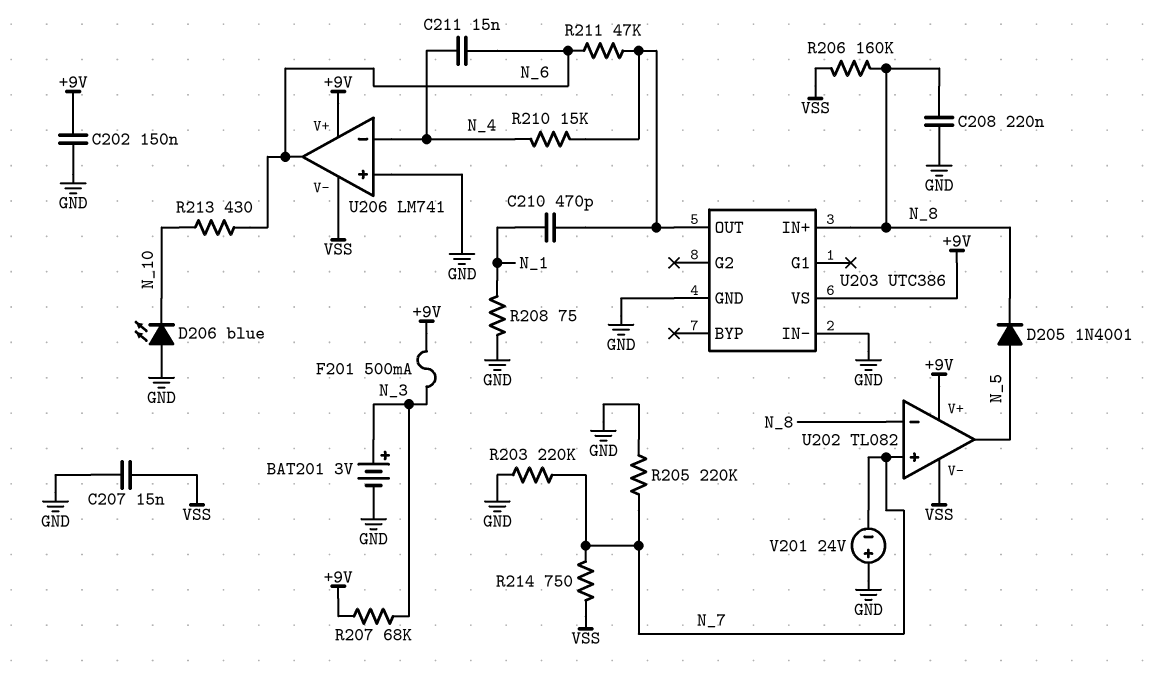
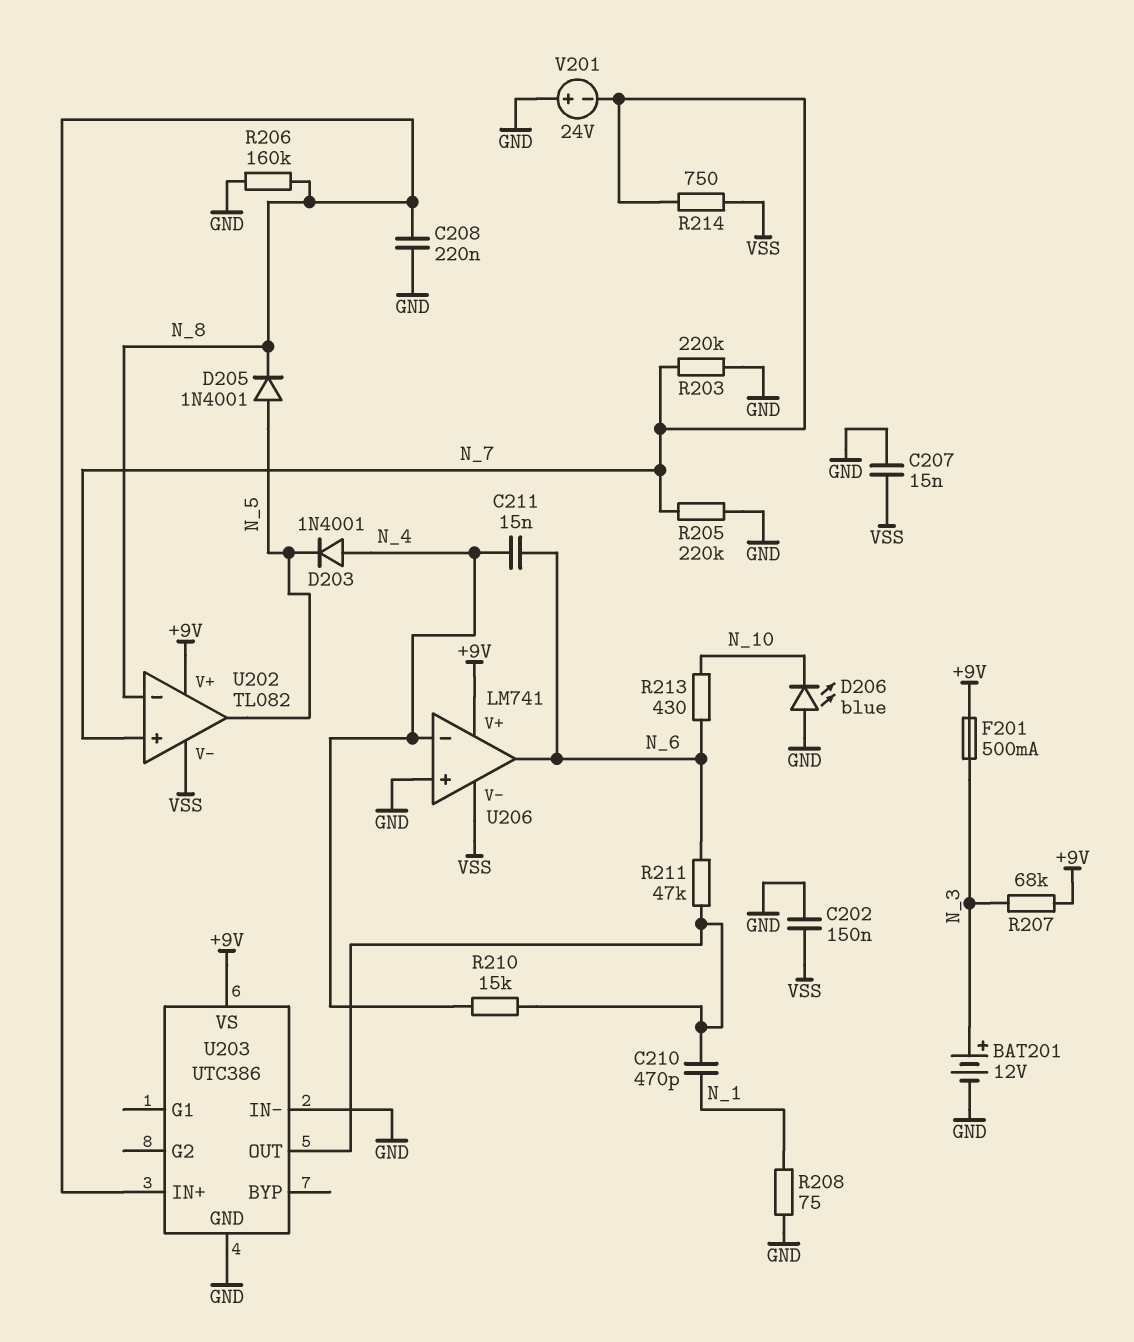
BAT201: 3V (plus N_3, minus GND) -> 12V (plus N_3, minus GND)
C202: 150nF (+9V, GND) -> 150nF (GND, VSS)
D203: none -> diode 1N4001 (A N_4, K N_5)
R206: 160k (N_8, VSS) -> 160k (GND, N_8)

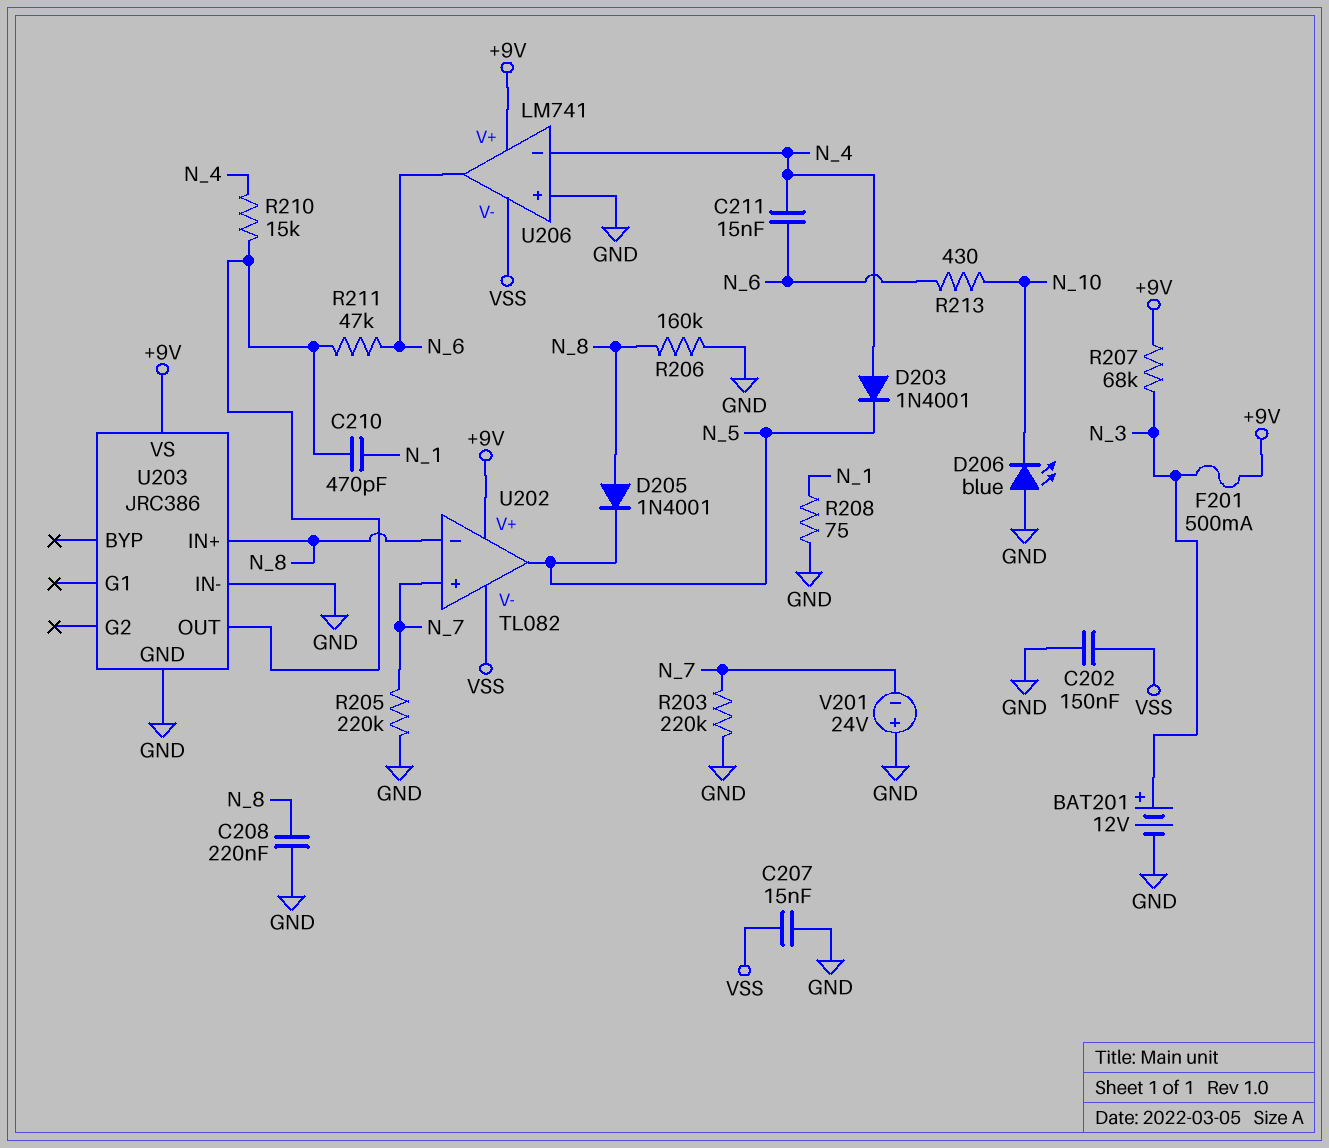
D205: diode 1N4001 (A N_5, K N_8) -> diode 1N4001 (A N_8, K N_5)
R214: 750 (N_7, VSS) -> none
U203: UTC386 -> JRC386

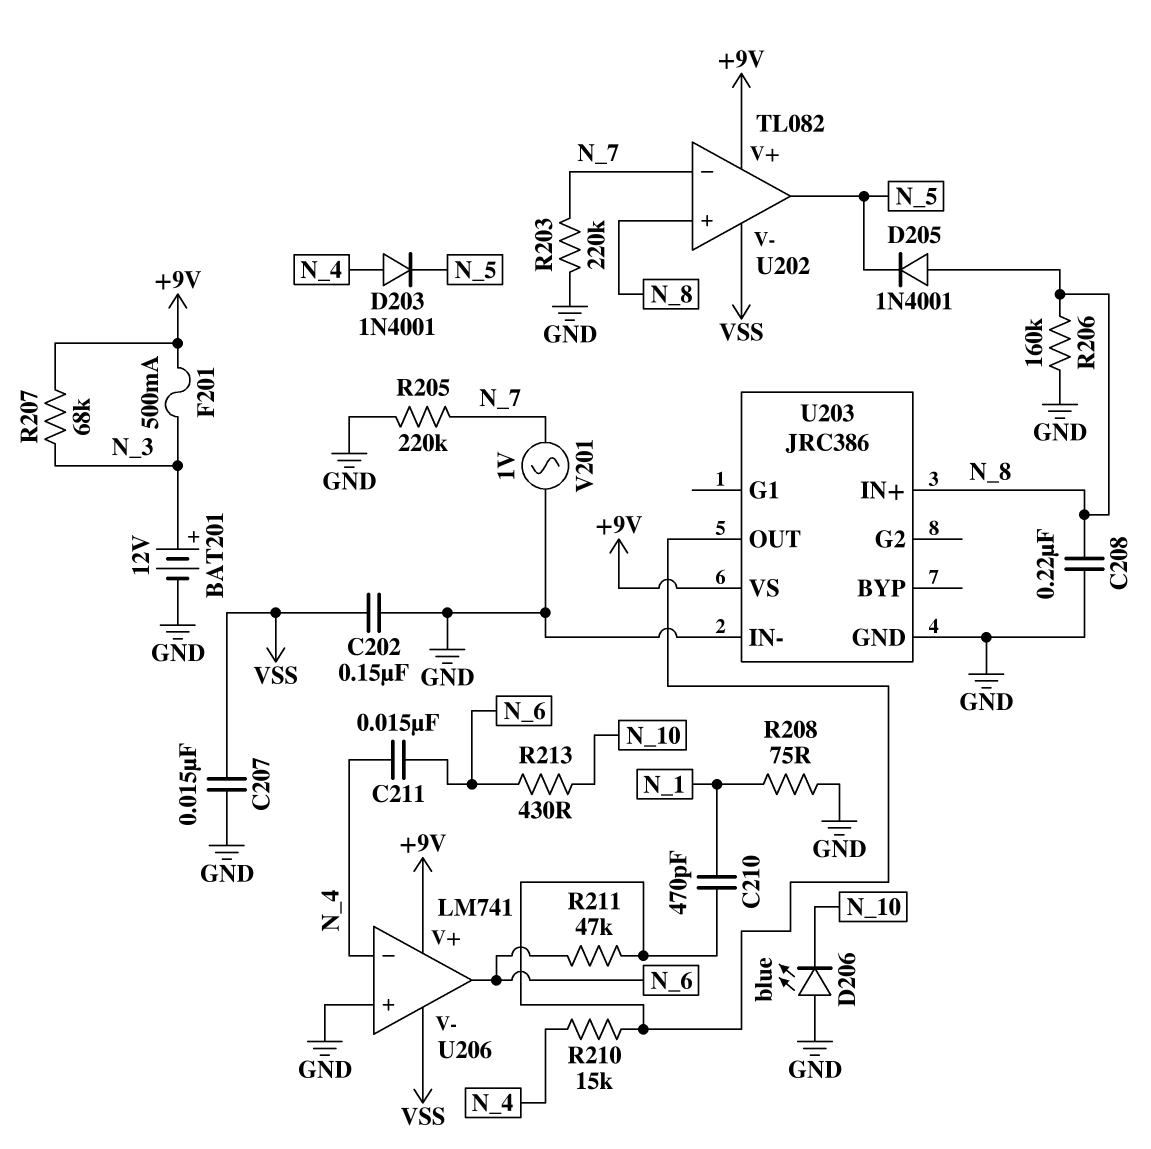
U202 pin in+: N_7 -> N_8
U202 pin in-: N_8 -> N_7
V201: 24V (plus GND, minus N_7) -> AC 1V (GND, N_7)

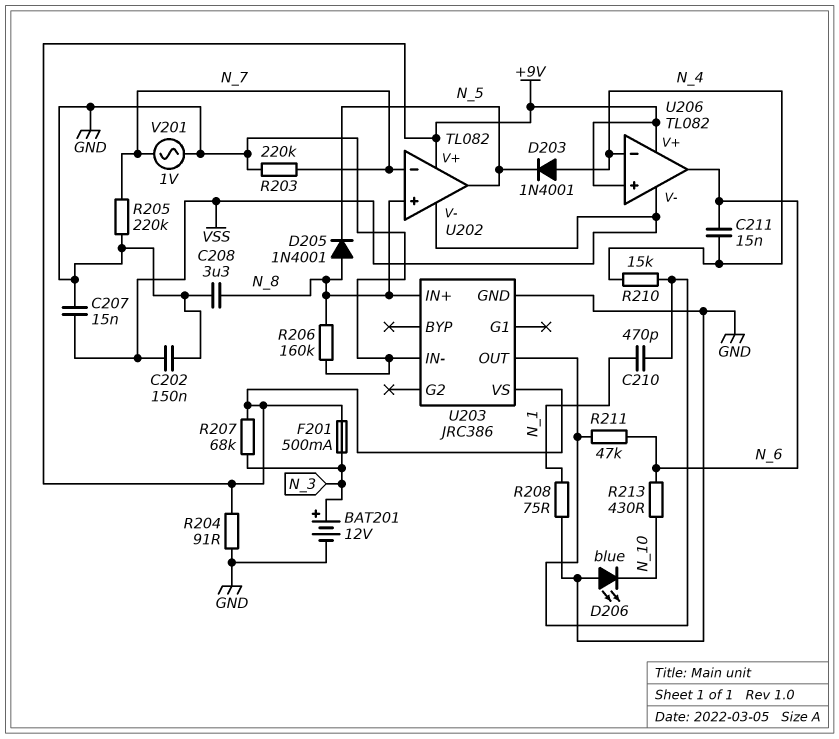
C208: 220nF (GND, N_8) -> 3.3uF (GND, N_8)
R204: none -> 91 (+9V, GND)
U206: LM741 -> TL082
U206 pin in+: GND -> +9V

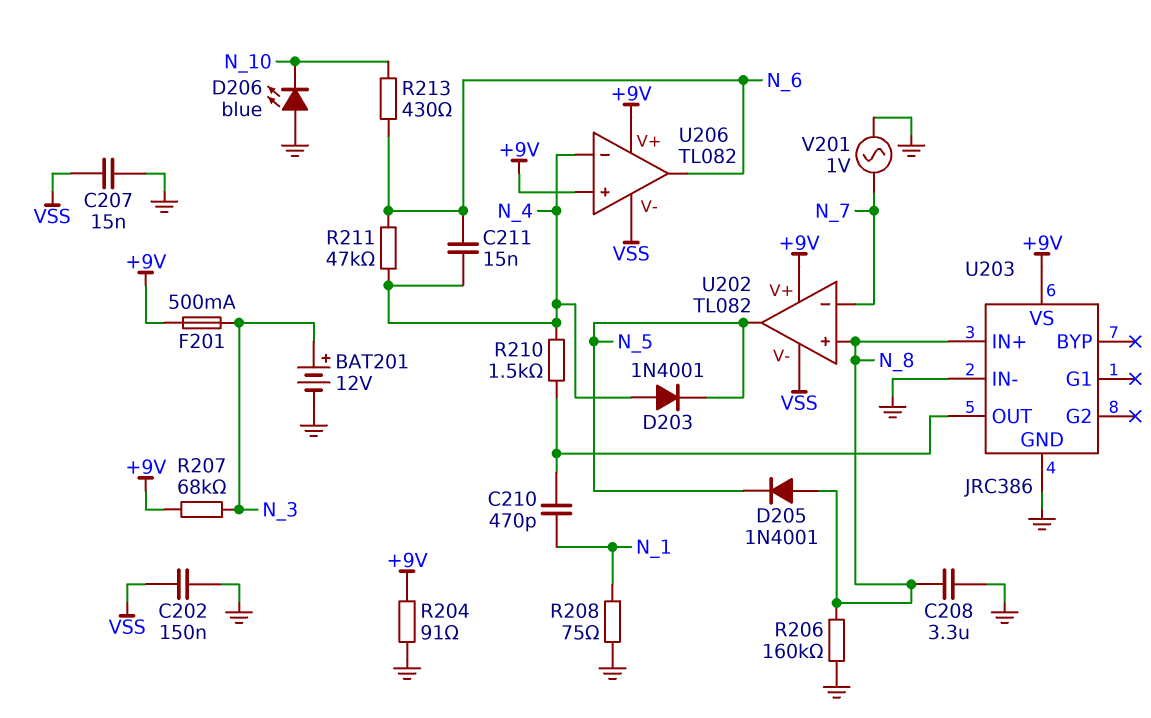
R203: 220k (GND, N_7) -> none
R205: 220k (GND, N_7) -> none
R210: 15k (N_4, U203/OUT) -> 1.5k (N_4, U203/OUT)
R211: 47k (N_6, U203/OUT) -> 47k (N_4, N_6)

